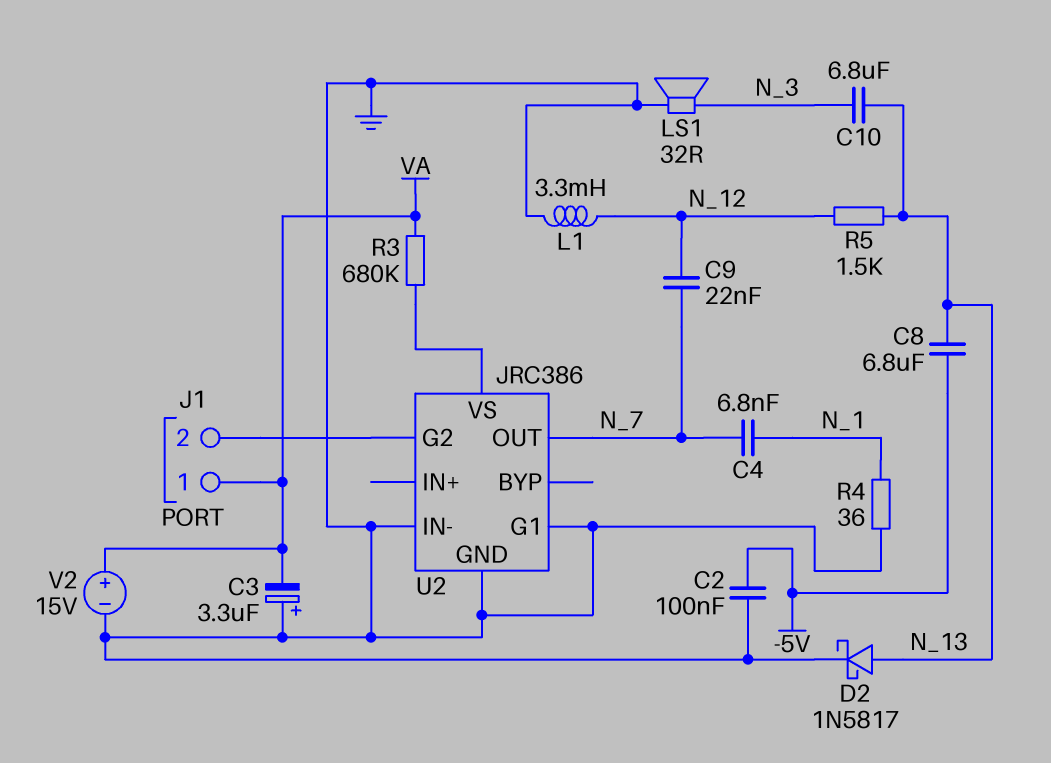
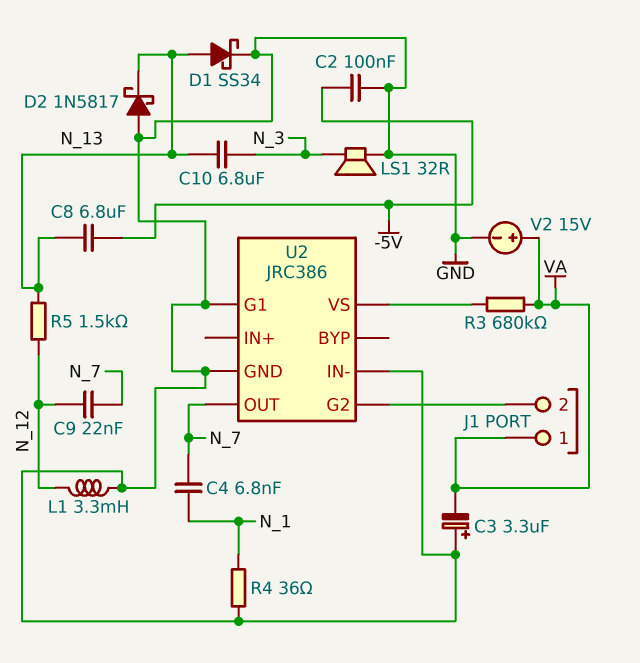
D1: none -> schottky SS34 (A N_13, K GND)
D2: schottky 1N5817 (A N_13, K GND) -> schottky 1N5817 (A GND, K N_13)

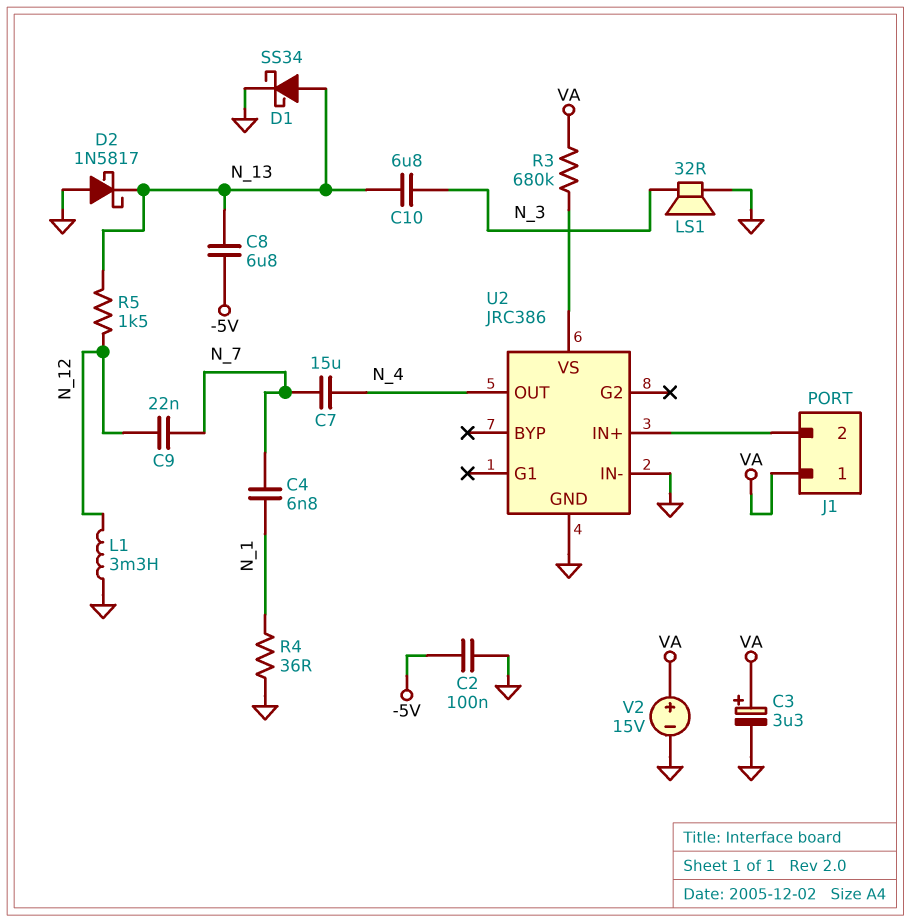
C3: 3.3uF (plus GND, minus VA) -> 3.3uF (plus VA, minus GND)
C7: none -> 15uF (N_4, N_7)
U2 pin G1: GND -> none
U2 pin G2: J1/2 -> none
U2 pin IN+: none -> J1/2
U2 pin OUT: N_7 -> N_4

